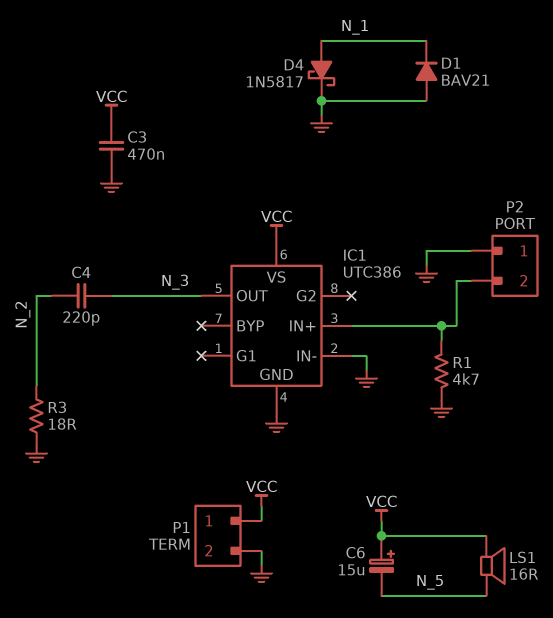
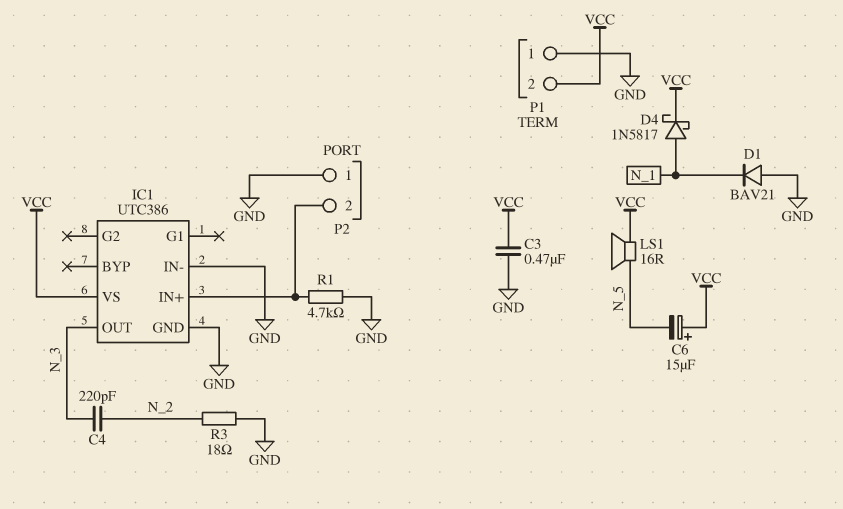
D4: schottky 1N5817 (A N_1, K GND) -> schottky 1N5817 (A N_1, K VCC)
P1 pin 1: VCC -> GND
P1 pin 2: GND -> VCC

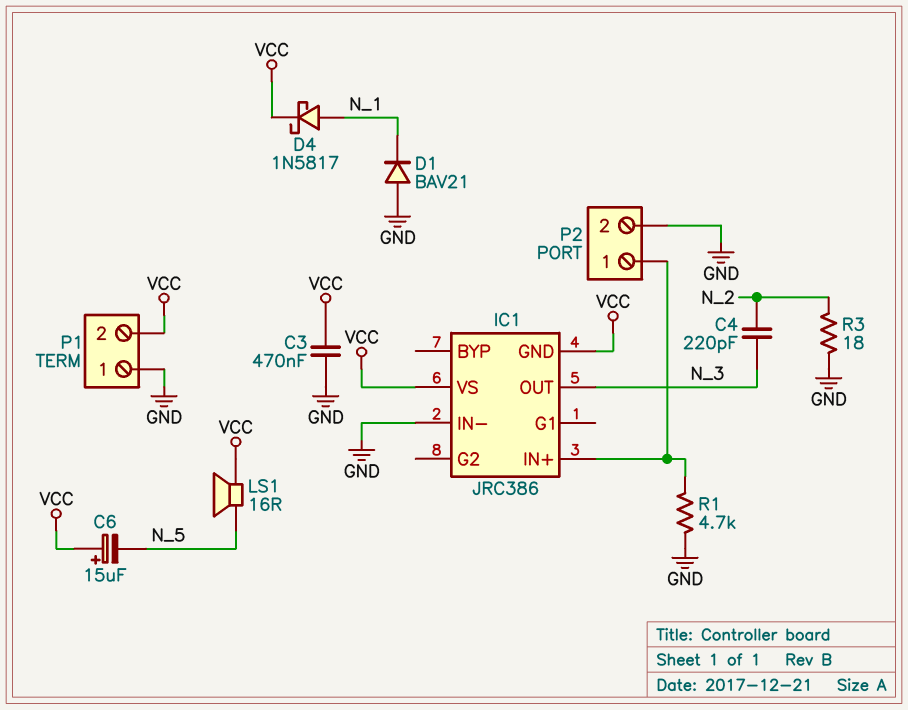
IC1: UTC386 -> JRC386
IC1 pin GND: GND -> VCC
P2 pin 1: GND -> IC1/IN+
P2 pin 2: IC1/IN+ -> GND

